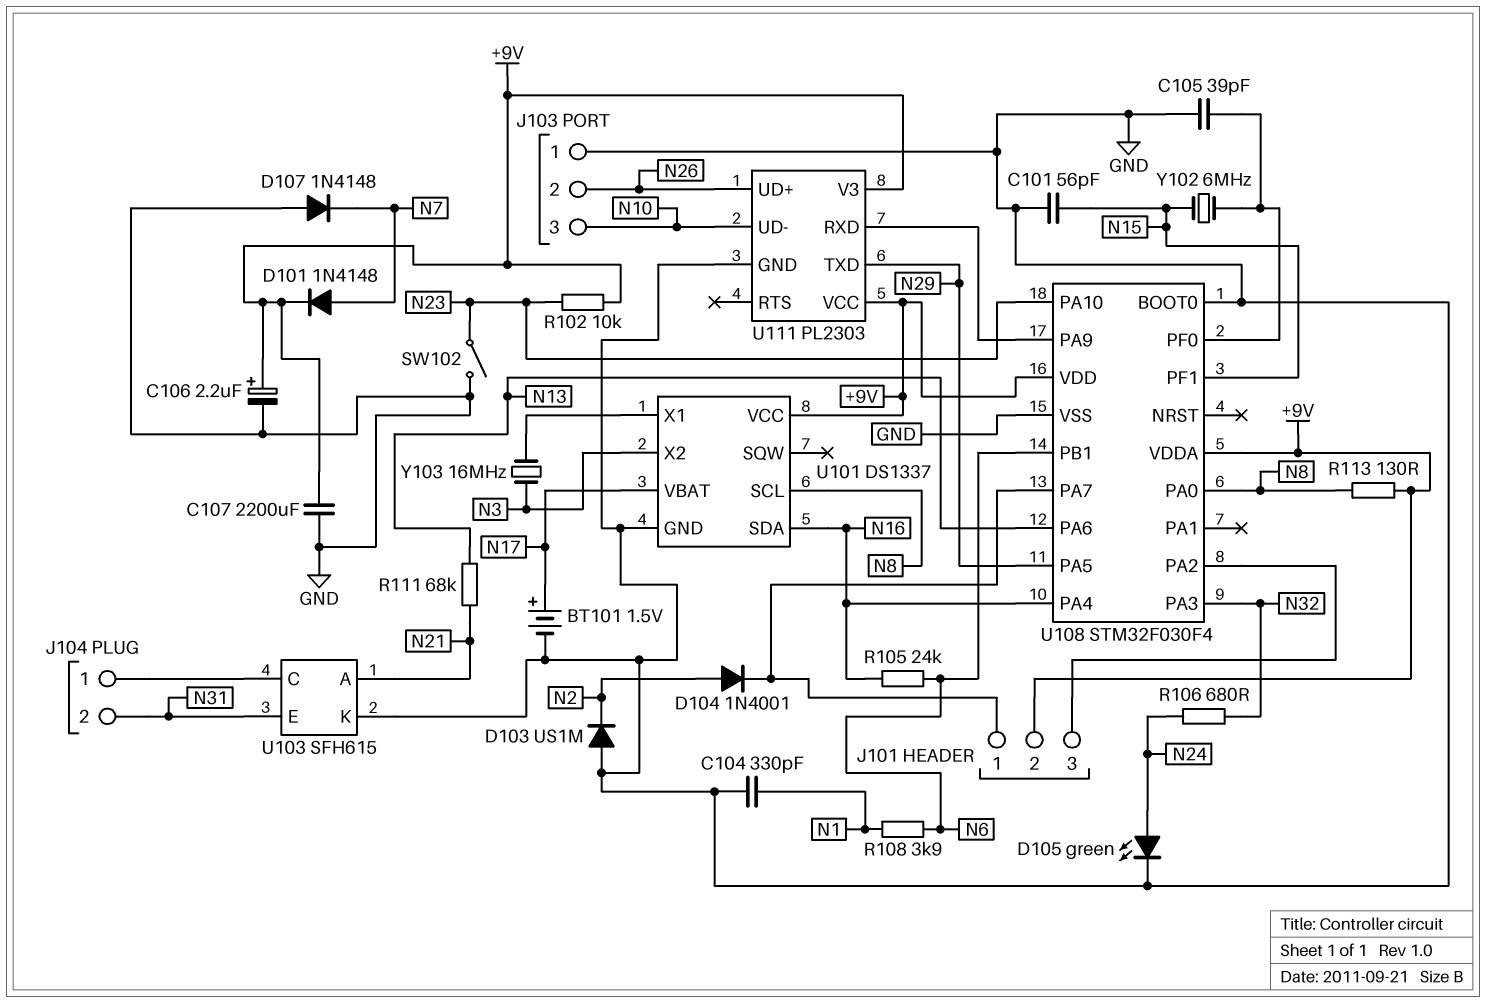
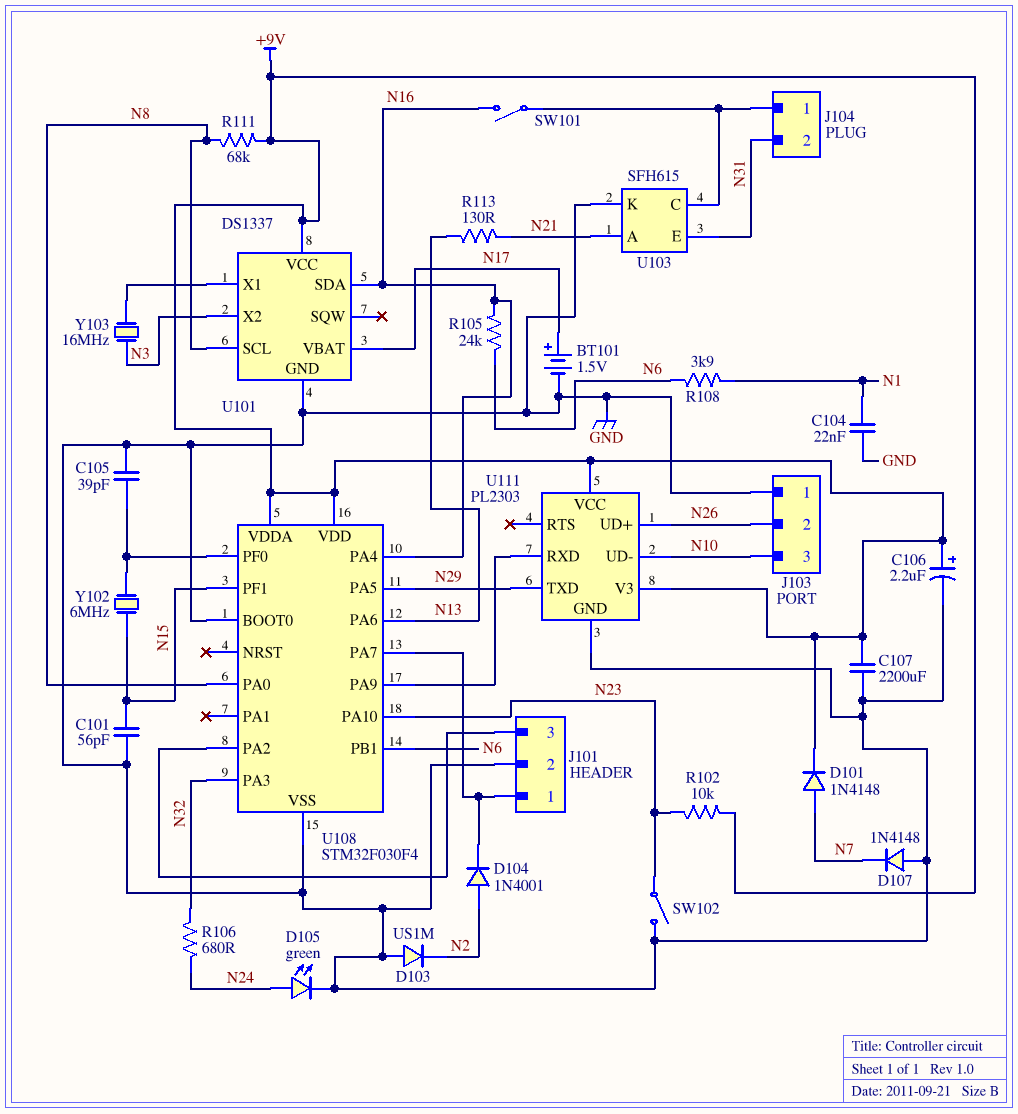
C104: 330pF (GND, N1) -> 22nF (GND, N1)
J101 pin 2: +9V -> GND
R111: 68k (N13, N21) -> 68k (+9V, N8)
R113: 130 (+9V, N8) -> 130 (N13, N21)
SW101: none -> switch (J104/1, N16)

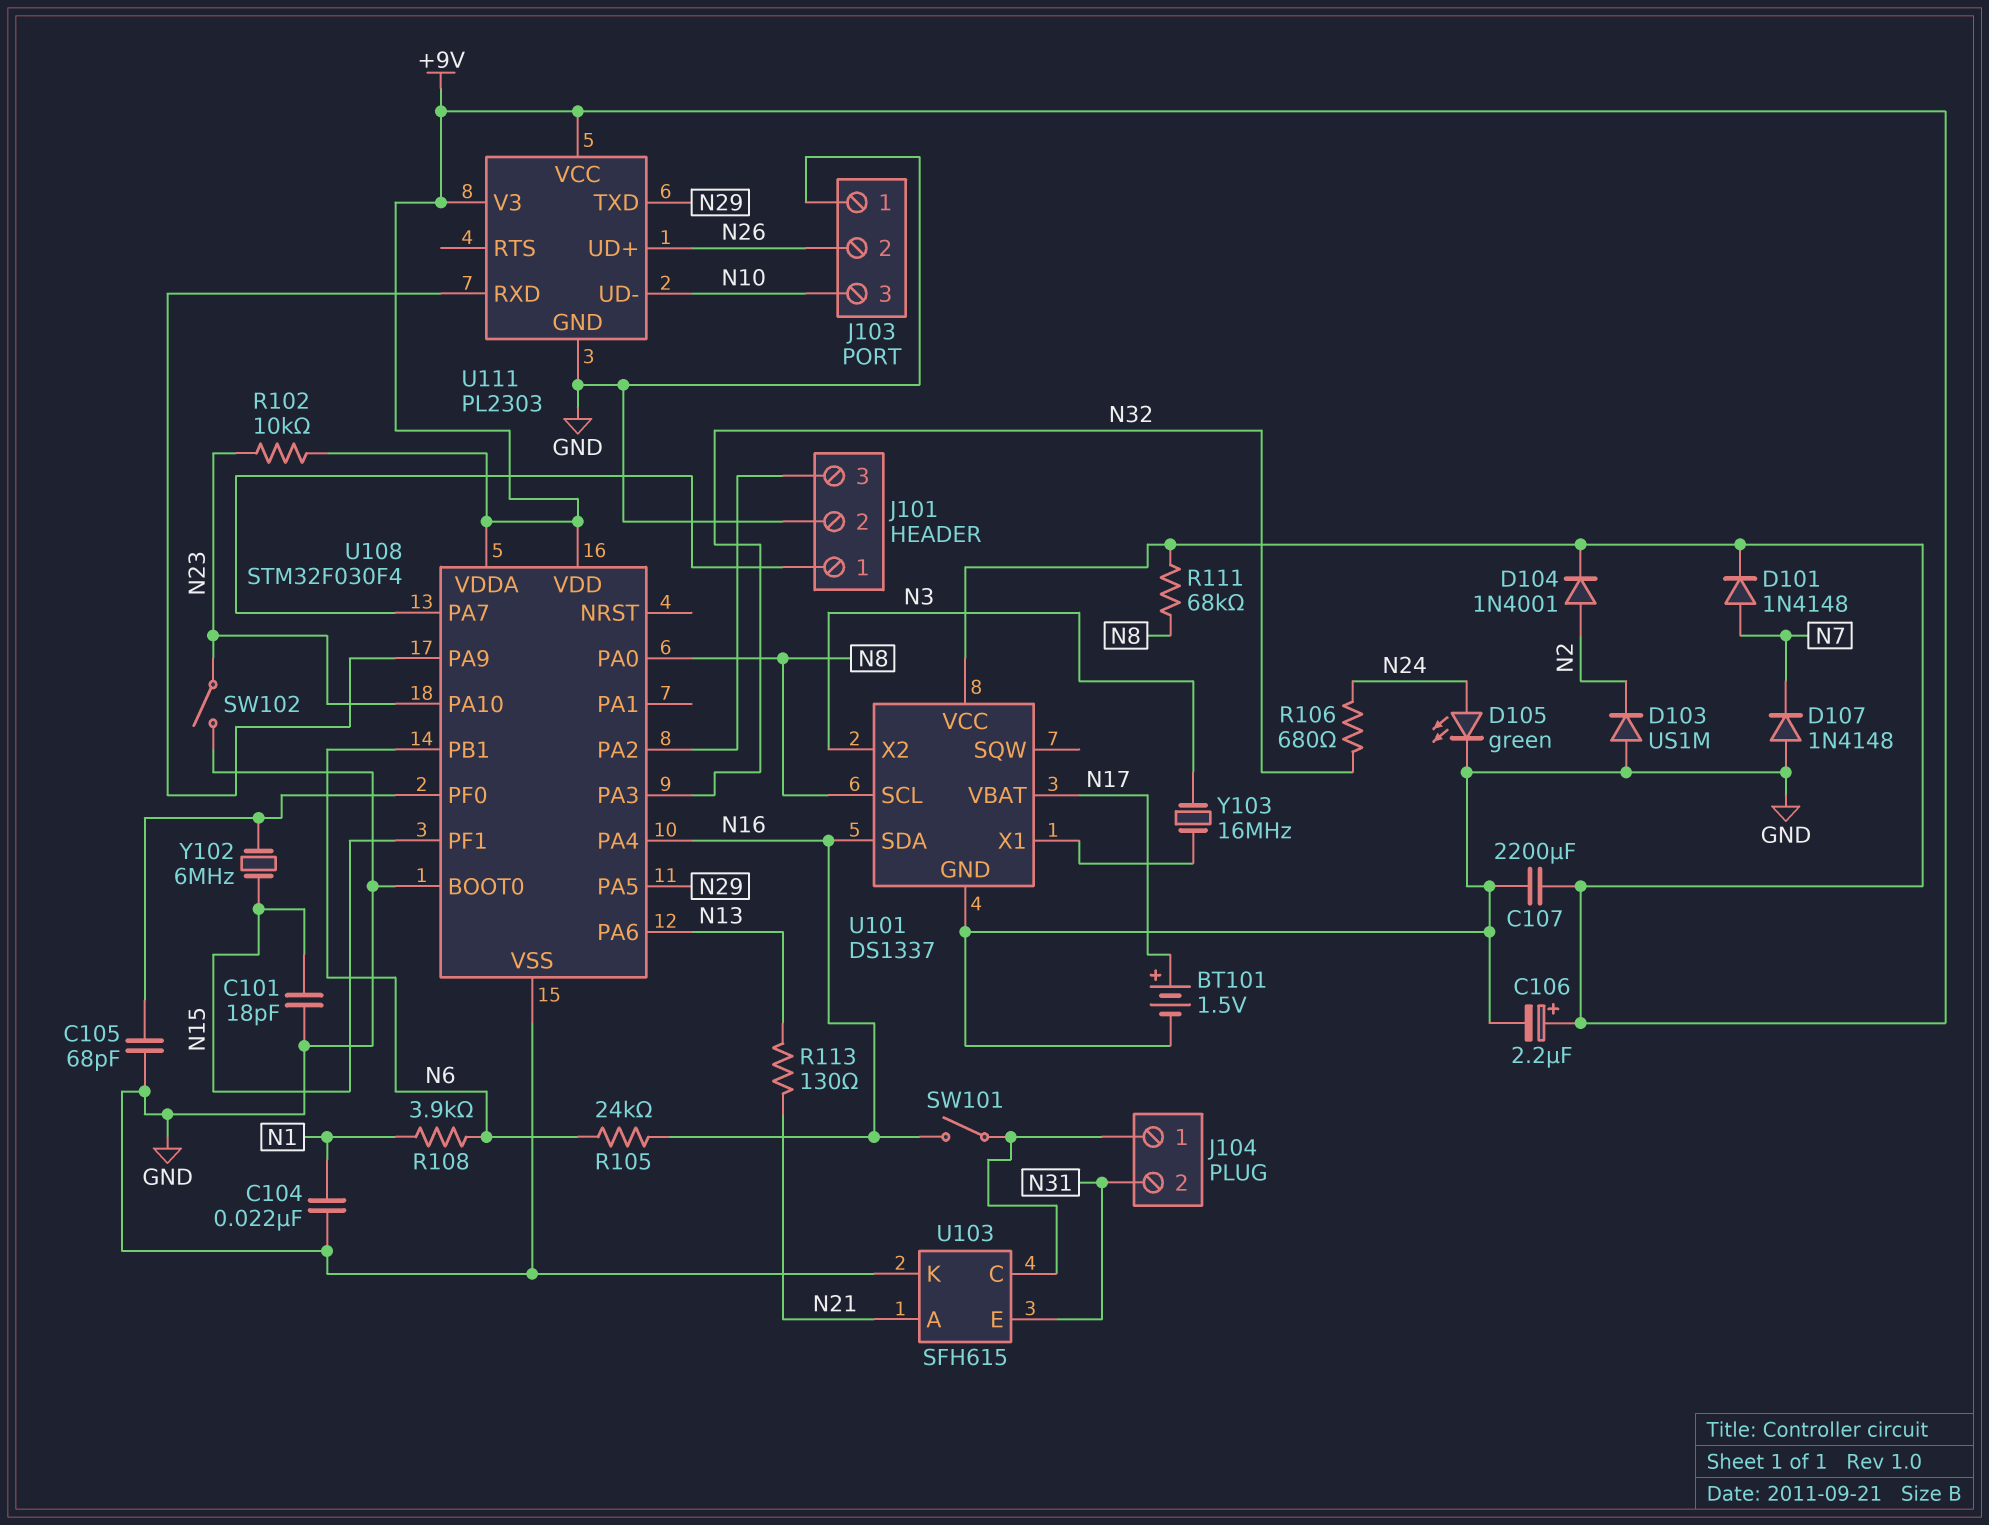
C101: 56pF (GND, N15) -> 18pF (GND, N15)
C105: 39pF (GND, U108/PF0) -> 68pF (GND, U108/PF0)
D104: diode 1N4001 (A N2, K J101/1) -> diode 1N4001 (A N2, K +9V)

